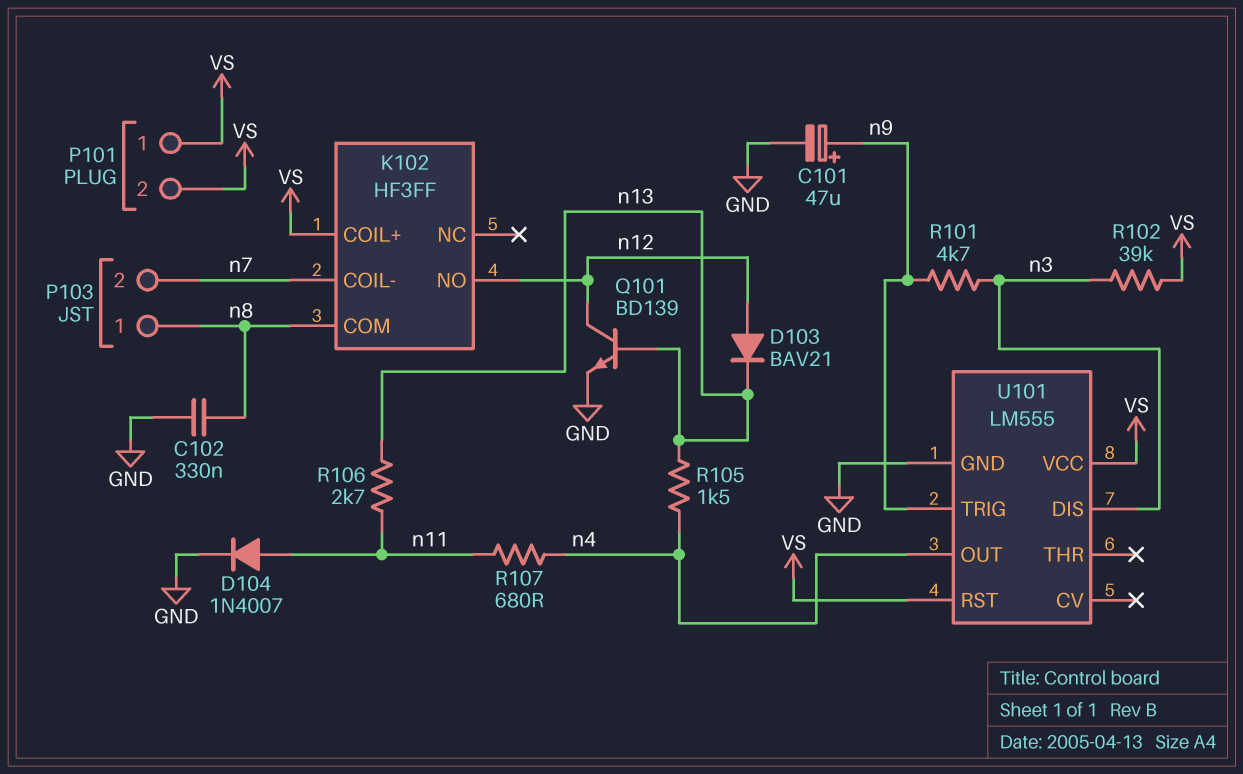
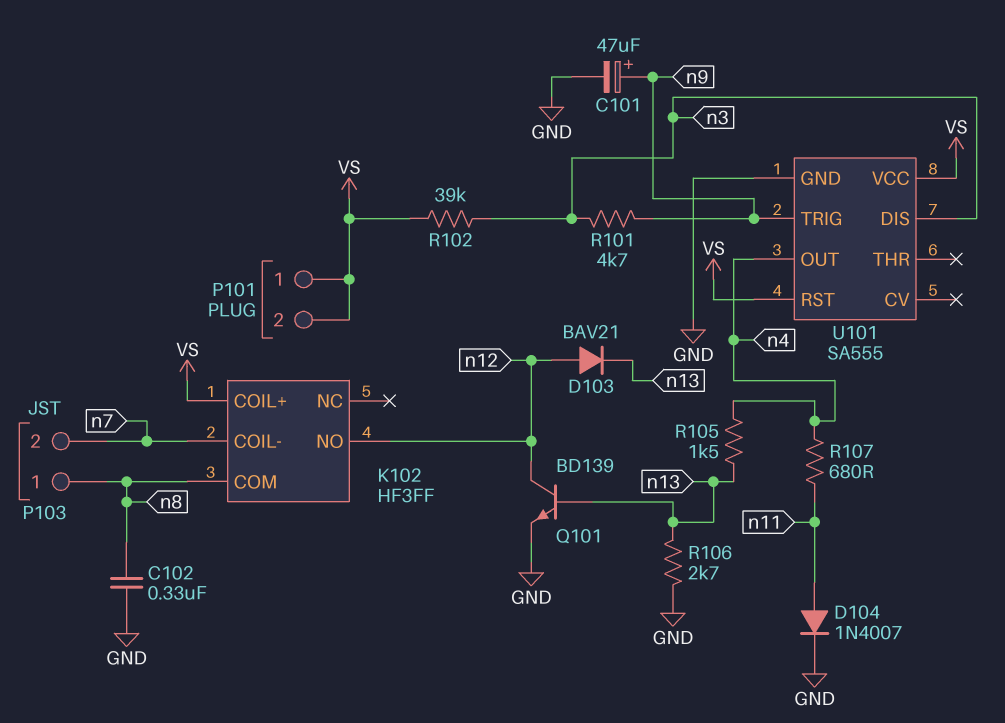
R106: 2.7k (n11, n13) -> 2.7k (GND, n13)
U101: LM555 -> SA555

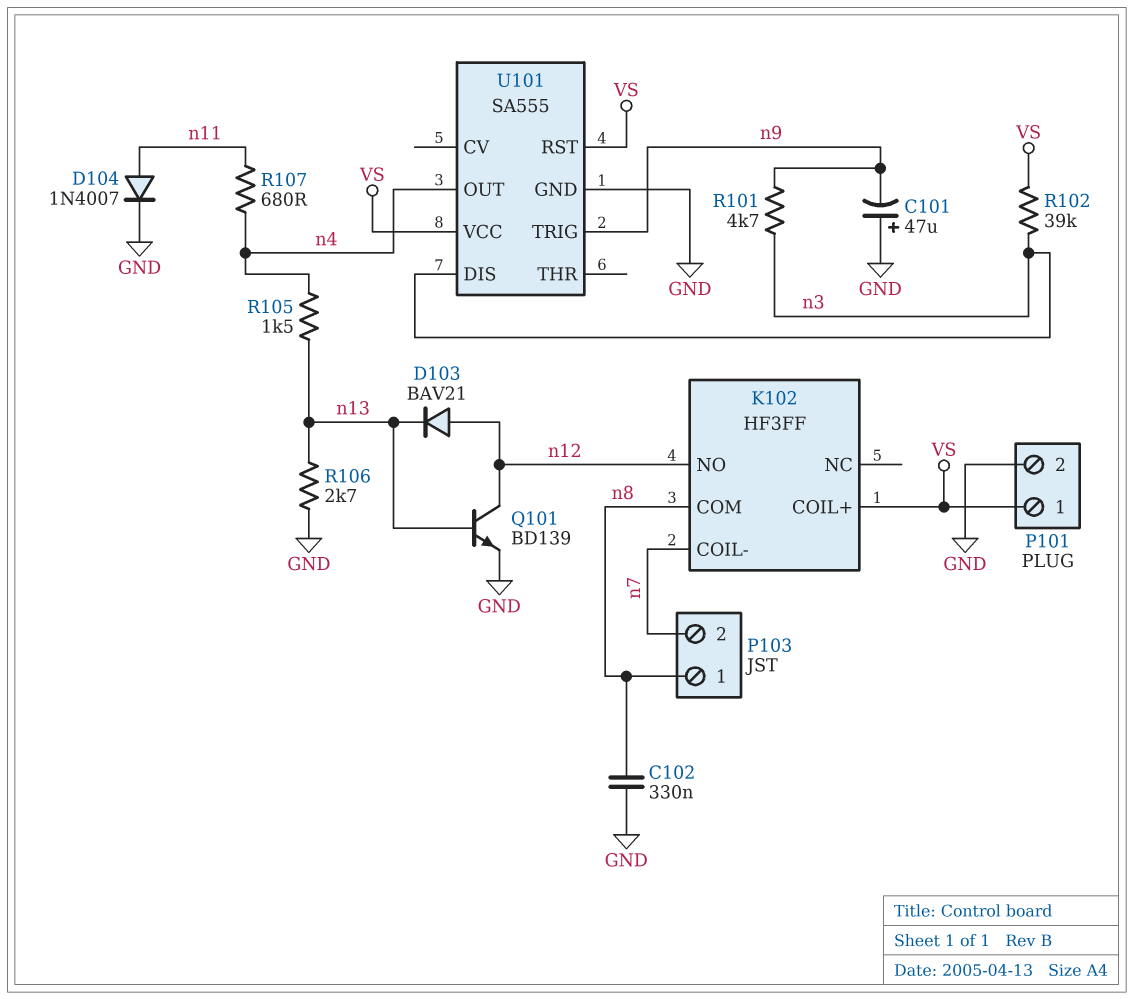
C101: 47uF (plus n9, minus GND) -> 47uF (plus GND, minus n9)
P101 pin 2: VS -> GND

